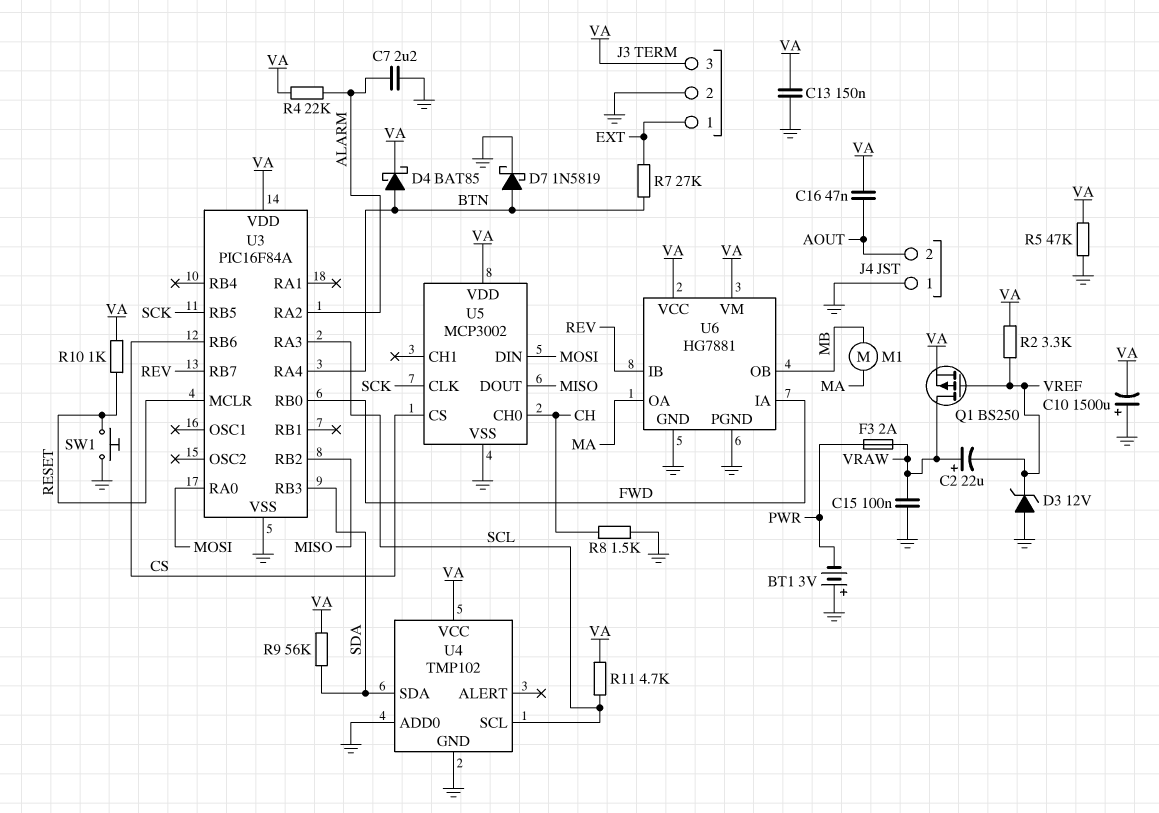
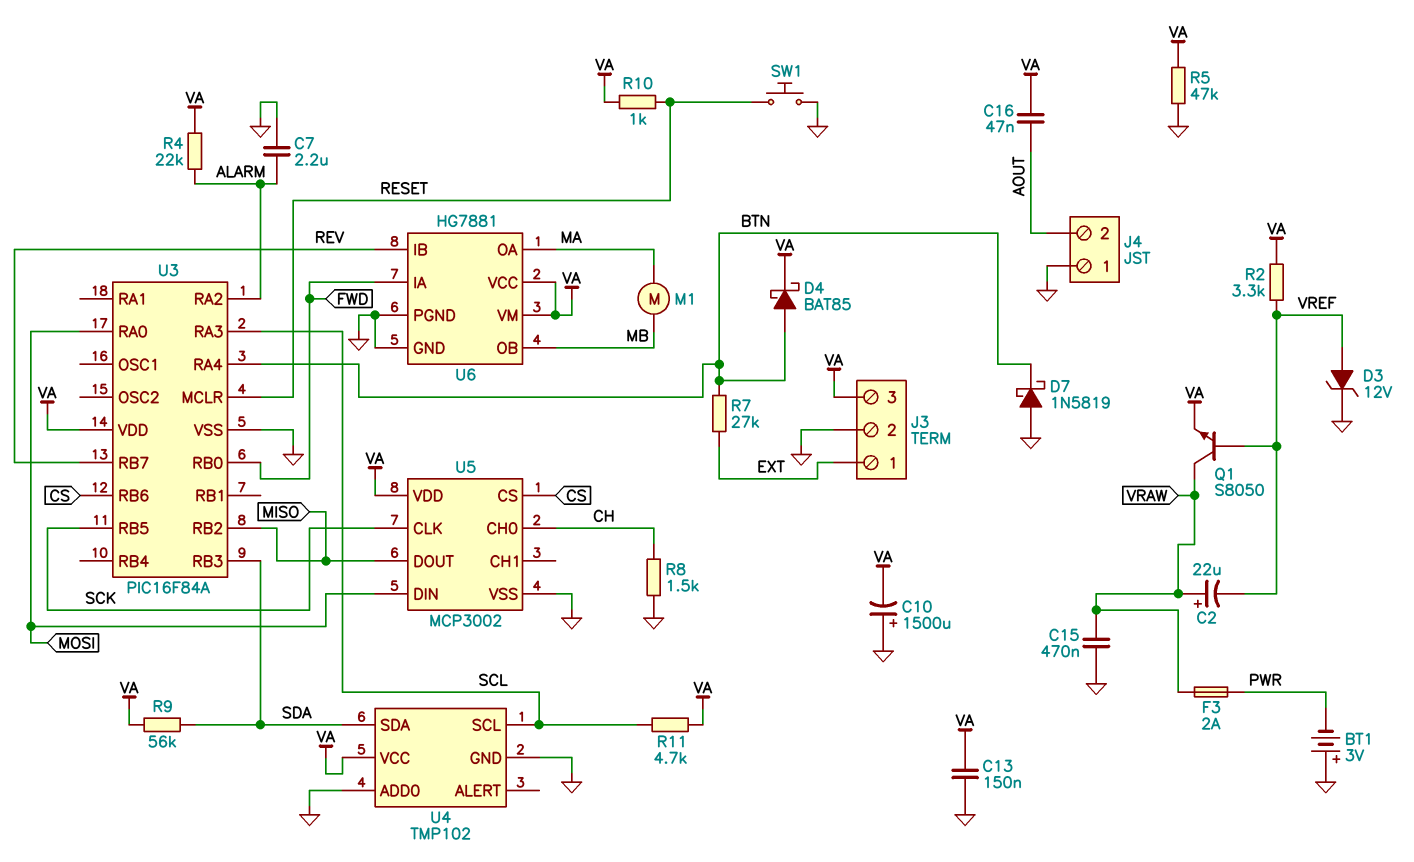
C15: 100nF (GND, VRAW) -> 470nF (GND, VRAW)
D3: zener 12V (A GND, K VREF) -> zener 12V (A VREF, K GND)
D7: schottky 1N5819 (A BTN, K GND) -> schottky 1N5819 (A GND, K BTN)
Q1: PMOS BS250 (G VREF, D VRAW, S VA) -> NPN S8050 (B VREF, C VRAW, E VA)

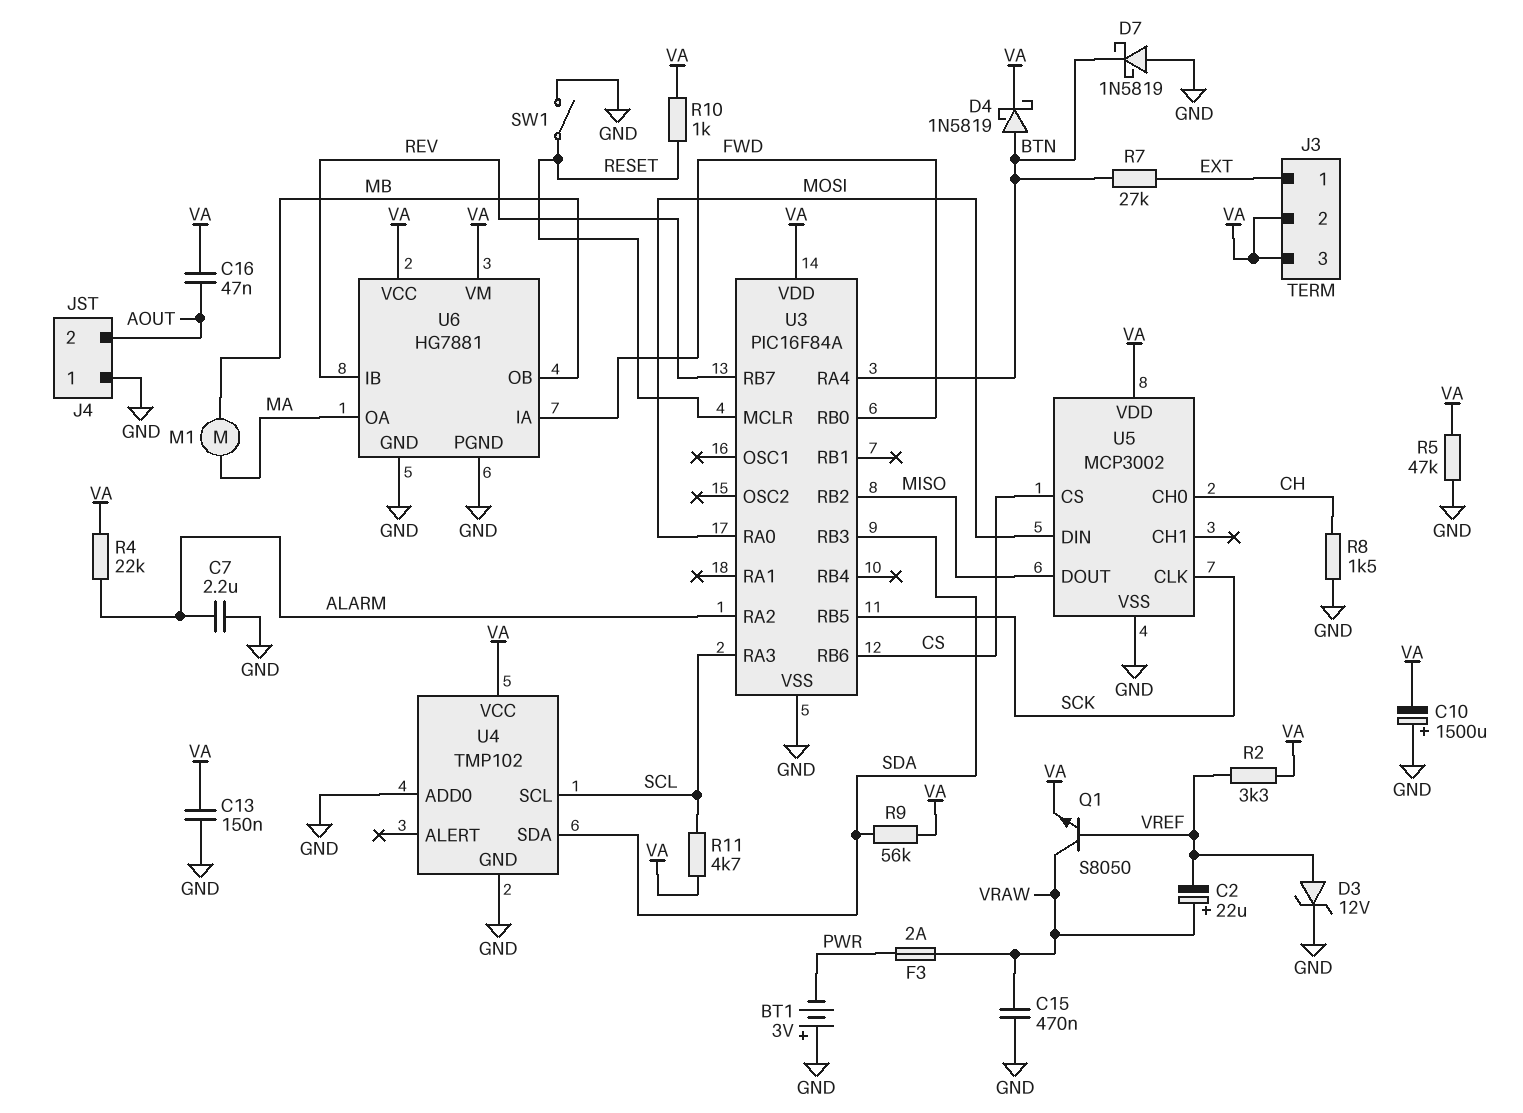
D4: schottky BAT85 (A BTN, K VA) -> schottky 1N5819 (A BTN, K VA)
J3 pin 2: GND -> VA
SW1: button (GND, RESET) -> switch (GND, RESET)

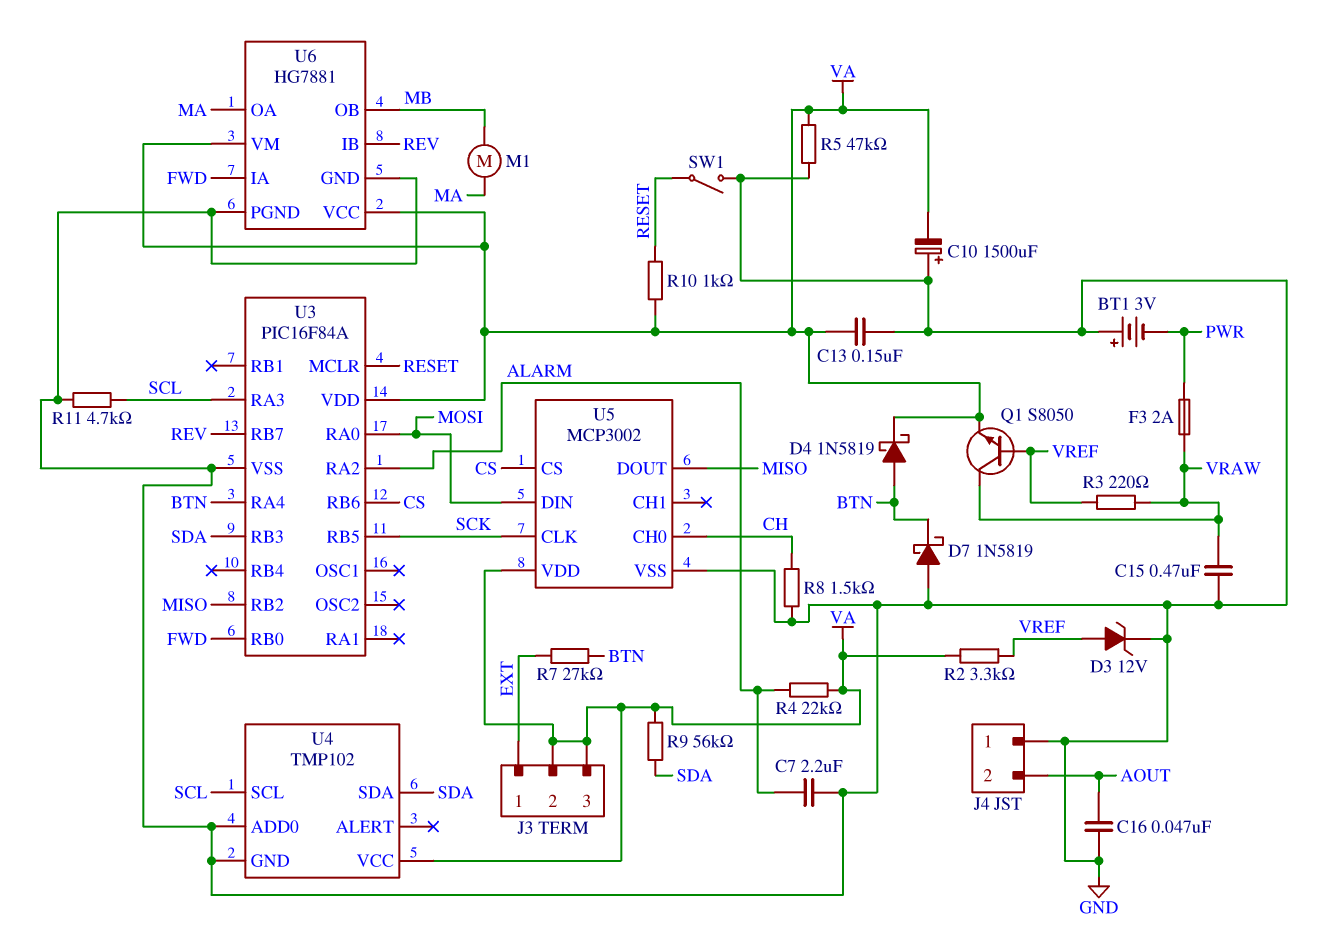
C2: 22uF (plus VRAW, minus VREF) -> none
C16: 47nF (AOUT, VA) -> 47nF (AOUT, GND)
R3: none -> 220 (VRAW, VREF)
R11: 4.7k (SCL, VA) -> 4.7k (GND, SCL)

